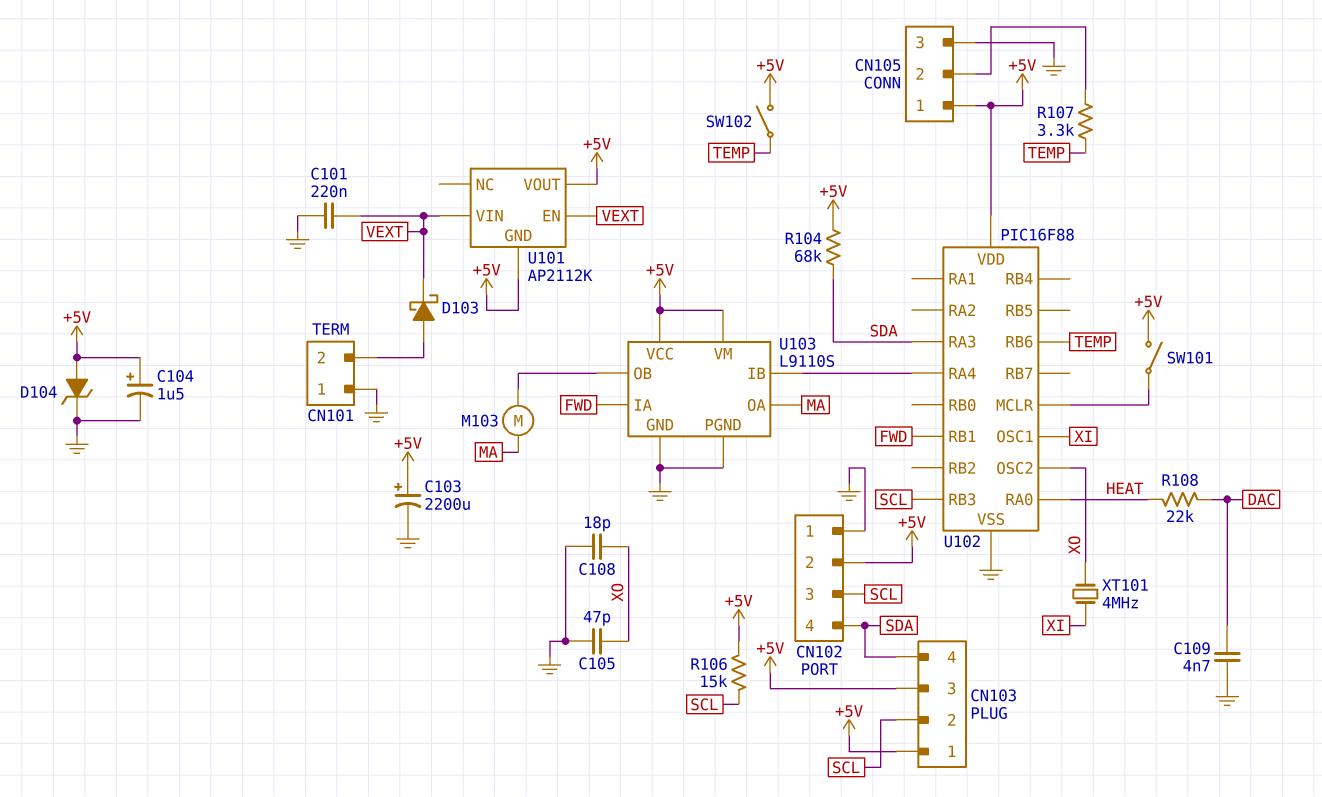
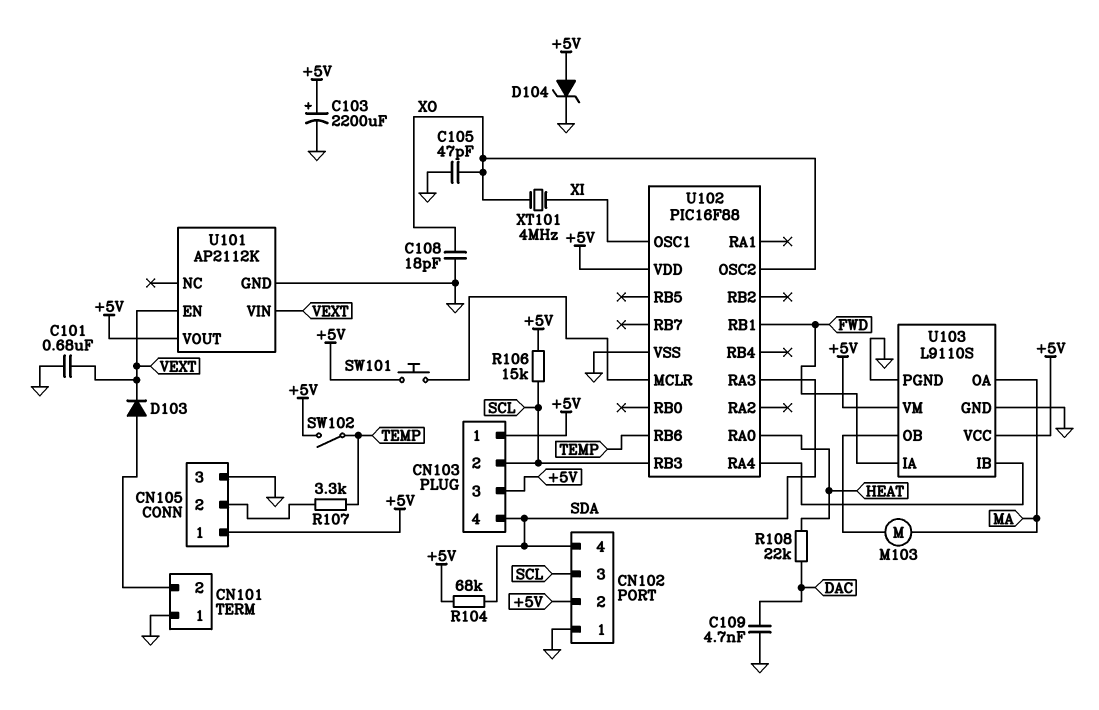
C101: 220nF (GND, VEXT) -> 680nF (GND, VEXT)
C104: 1.5uF (plus +5V, minus GND) -> none
D103: schottky (A CN101/2, K VEXT) -> diode (A CN101/2, K VEXT)
SW101: switch (+5V, U102/MCLR) -> button (+5V, U102/MCLR)
U101 pin GND: +5V -> GND

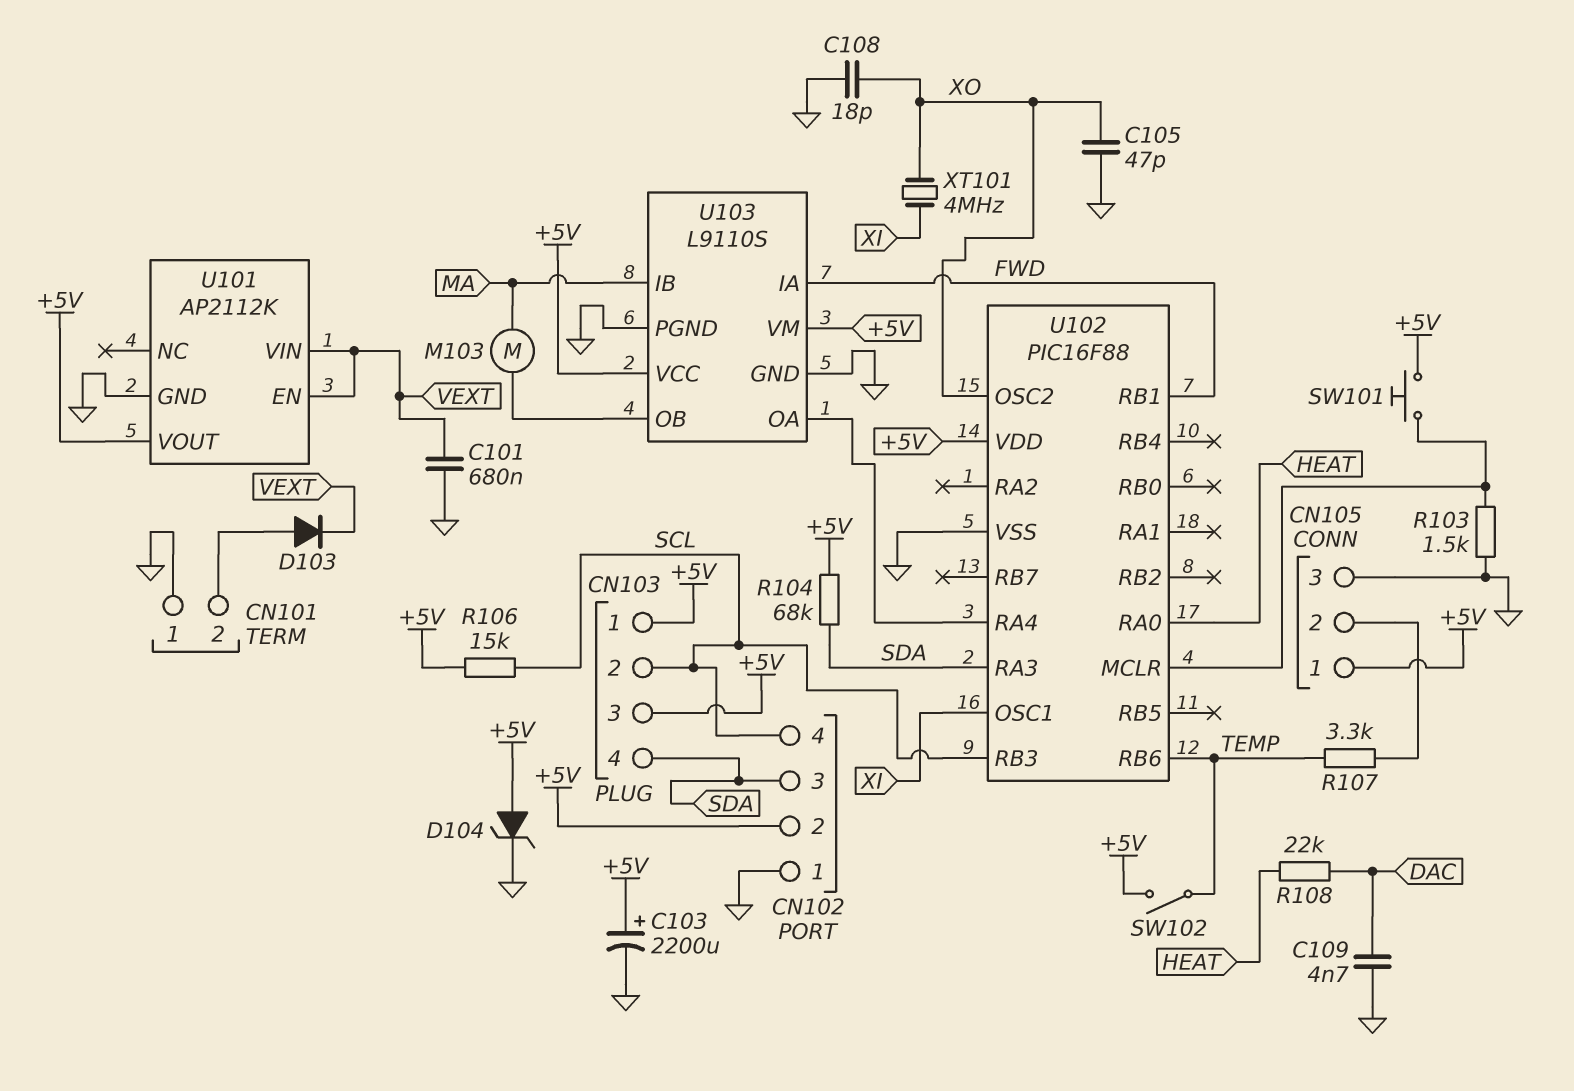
CN102 pin 3: SCL -> SDA
CN102 pin 4: SDA -> SCL
R103: none -> 1.5k (GND, U102/MCLR)
U103 pin IB: U102/RA4 -> MA
U103 pin OA: MA -> U102/RA4

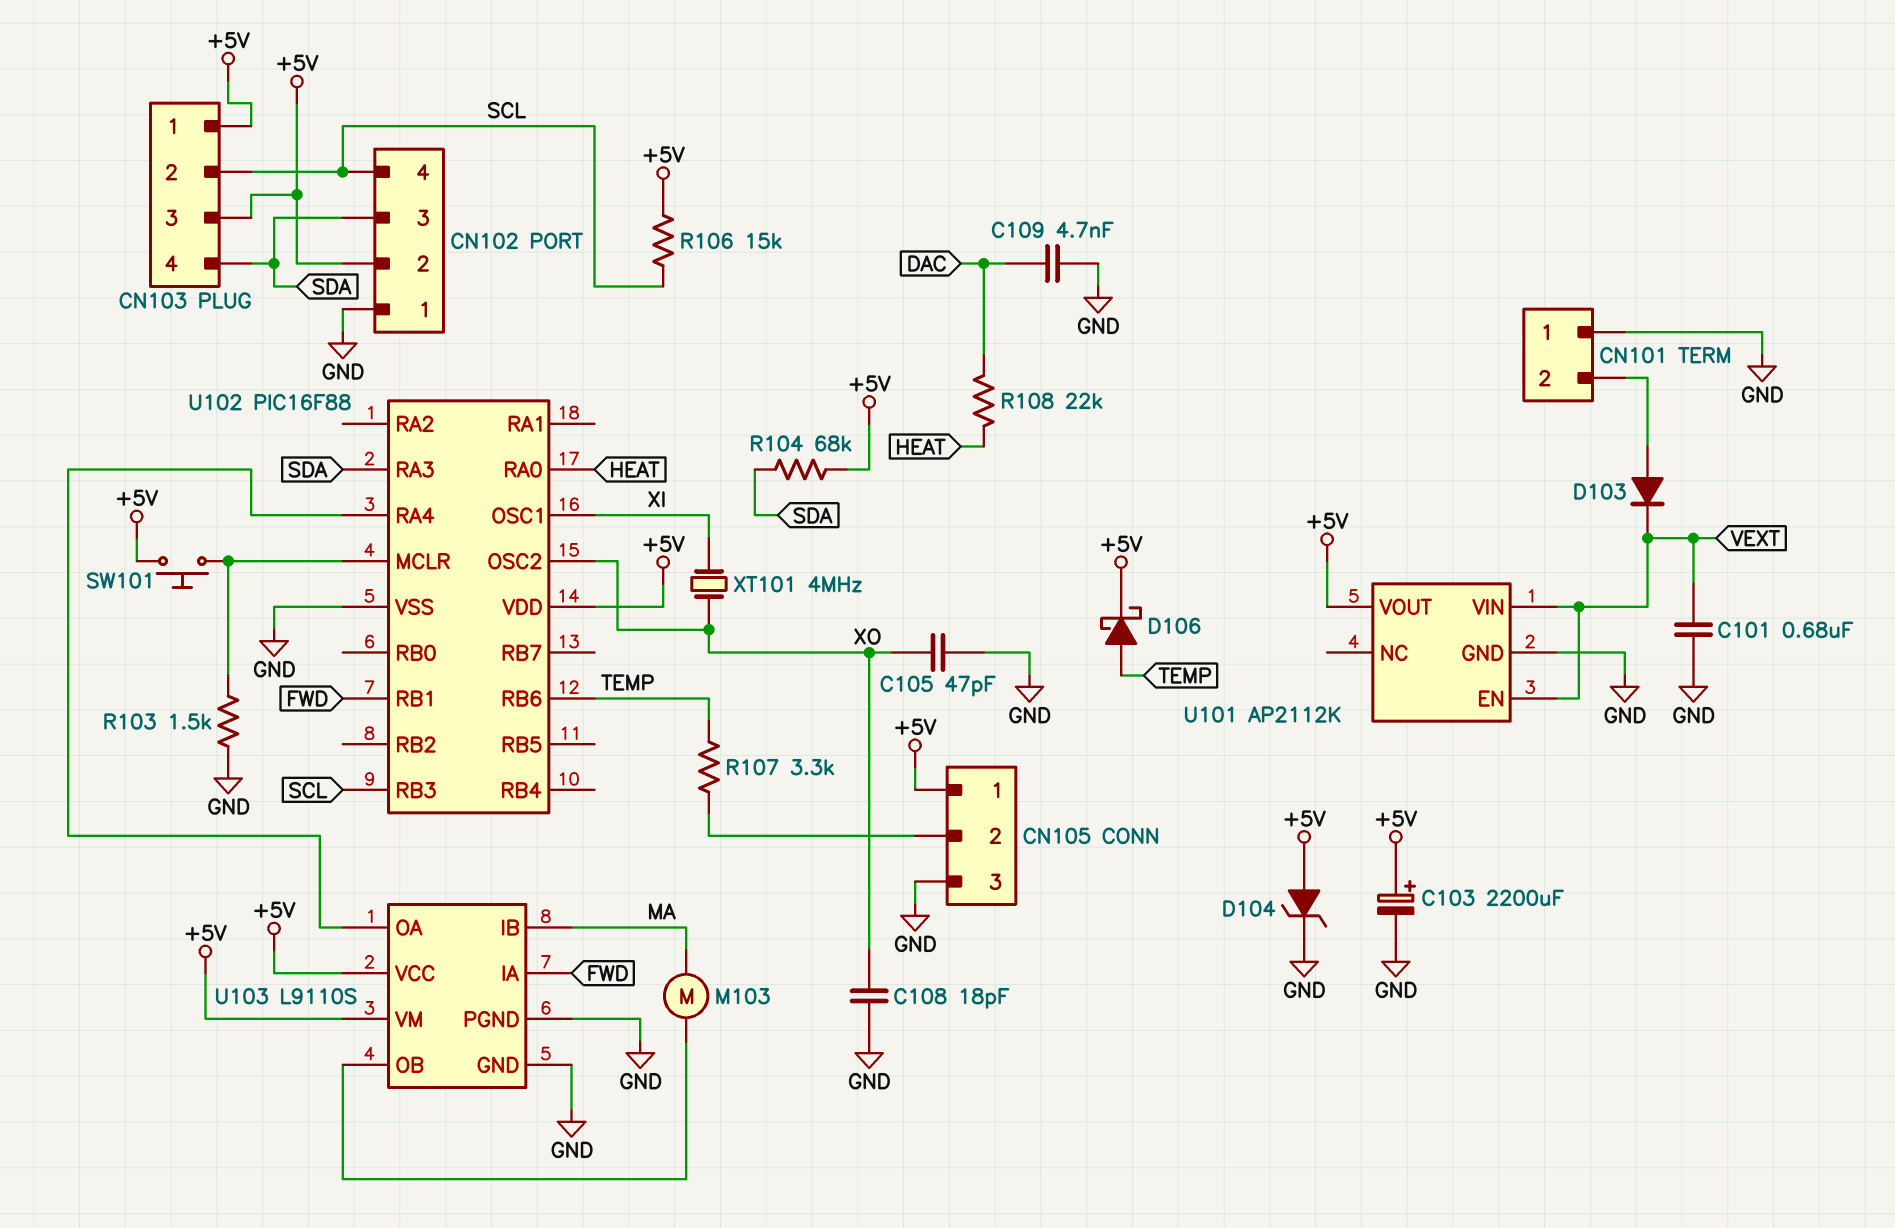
D106: none -> schottky (A TEMP, K +5V)
SW102: switch (+5V, TEMP) -> none

